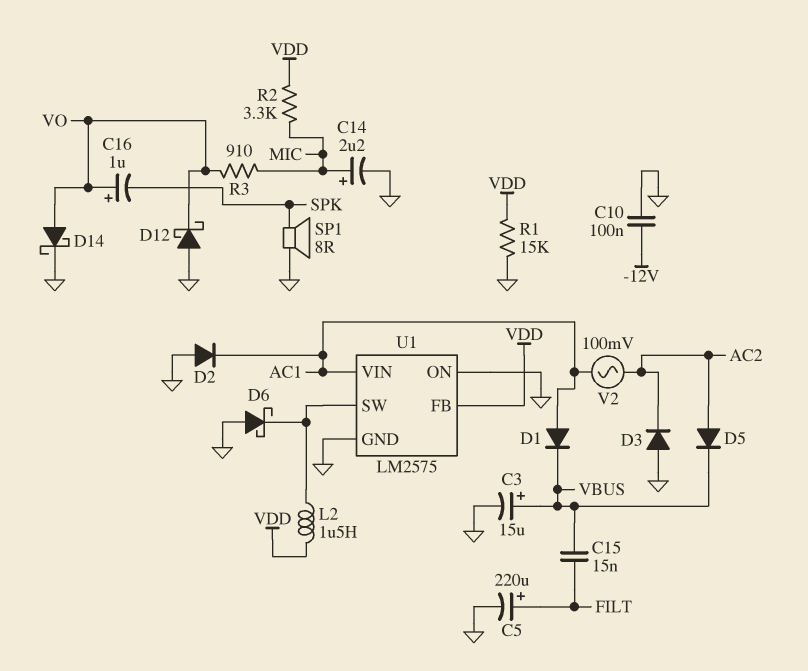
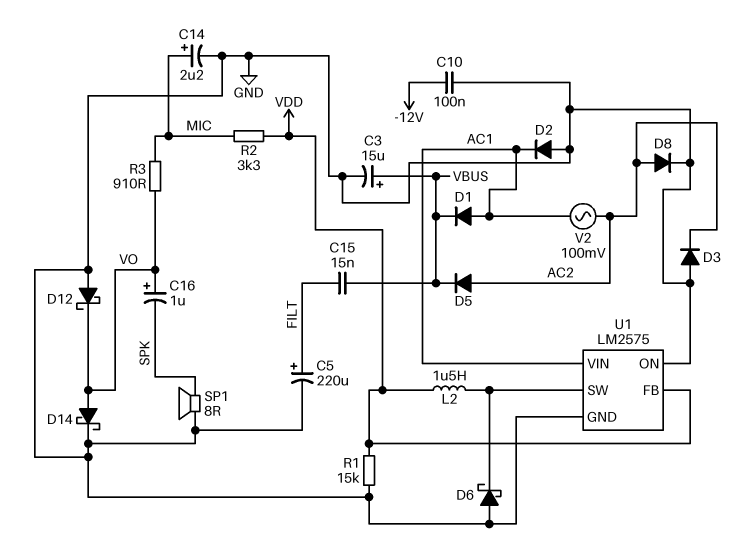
D8: none -> diode (A AC2, K GND)

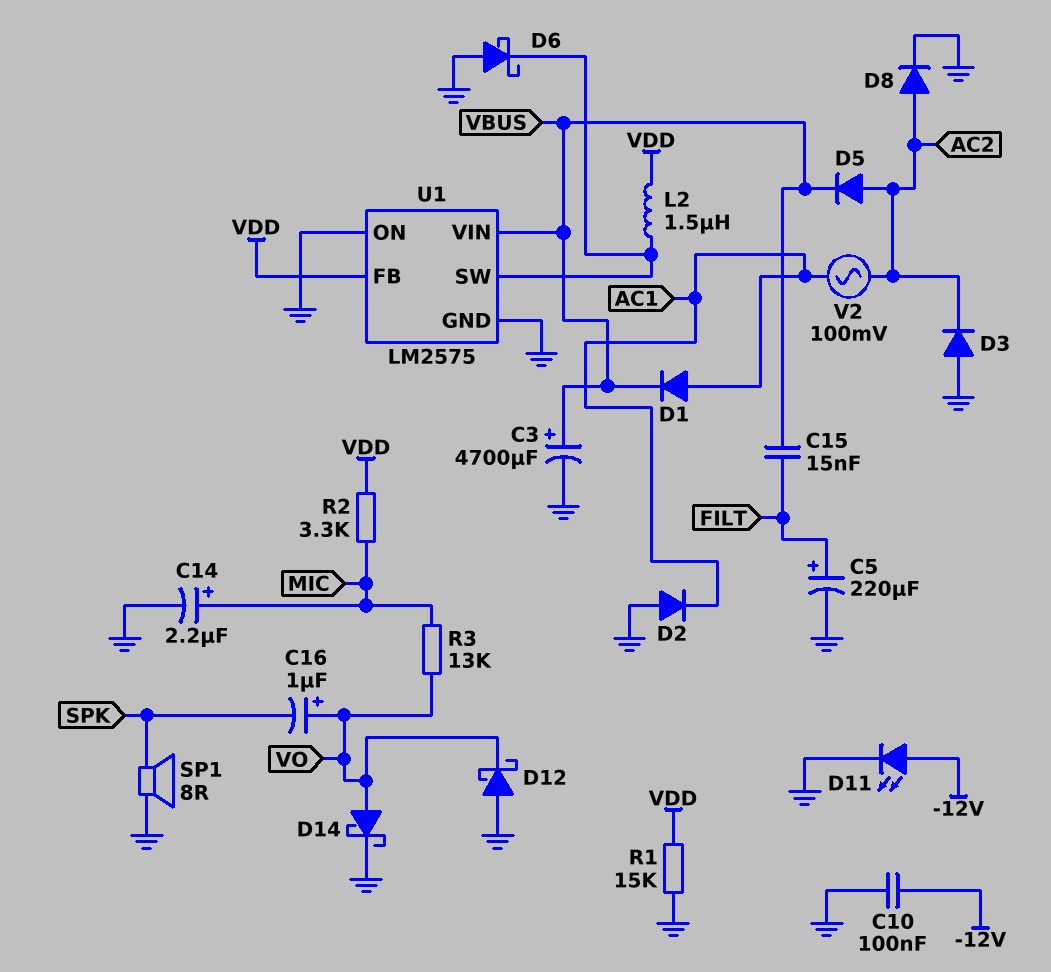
C3: 15uF (plus VBUS, minus GND) -> 4700uF (plus VBUS, minus GND)
D11: none -> LED (A -12V, K GND)
R3: 910 (MIC, VO) -> 13k (MIC, VO)
U1 pin VIN: AC1 -> VBUS

